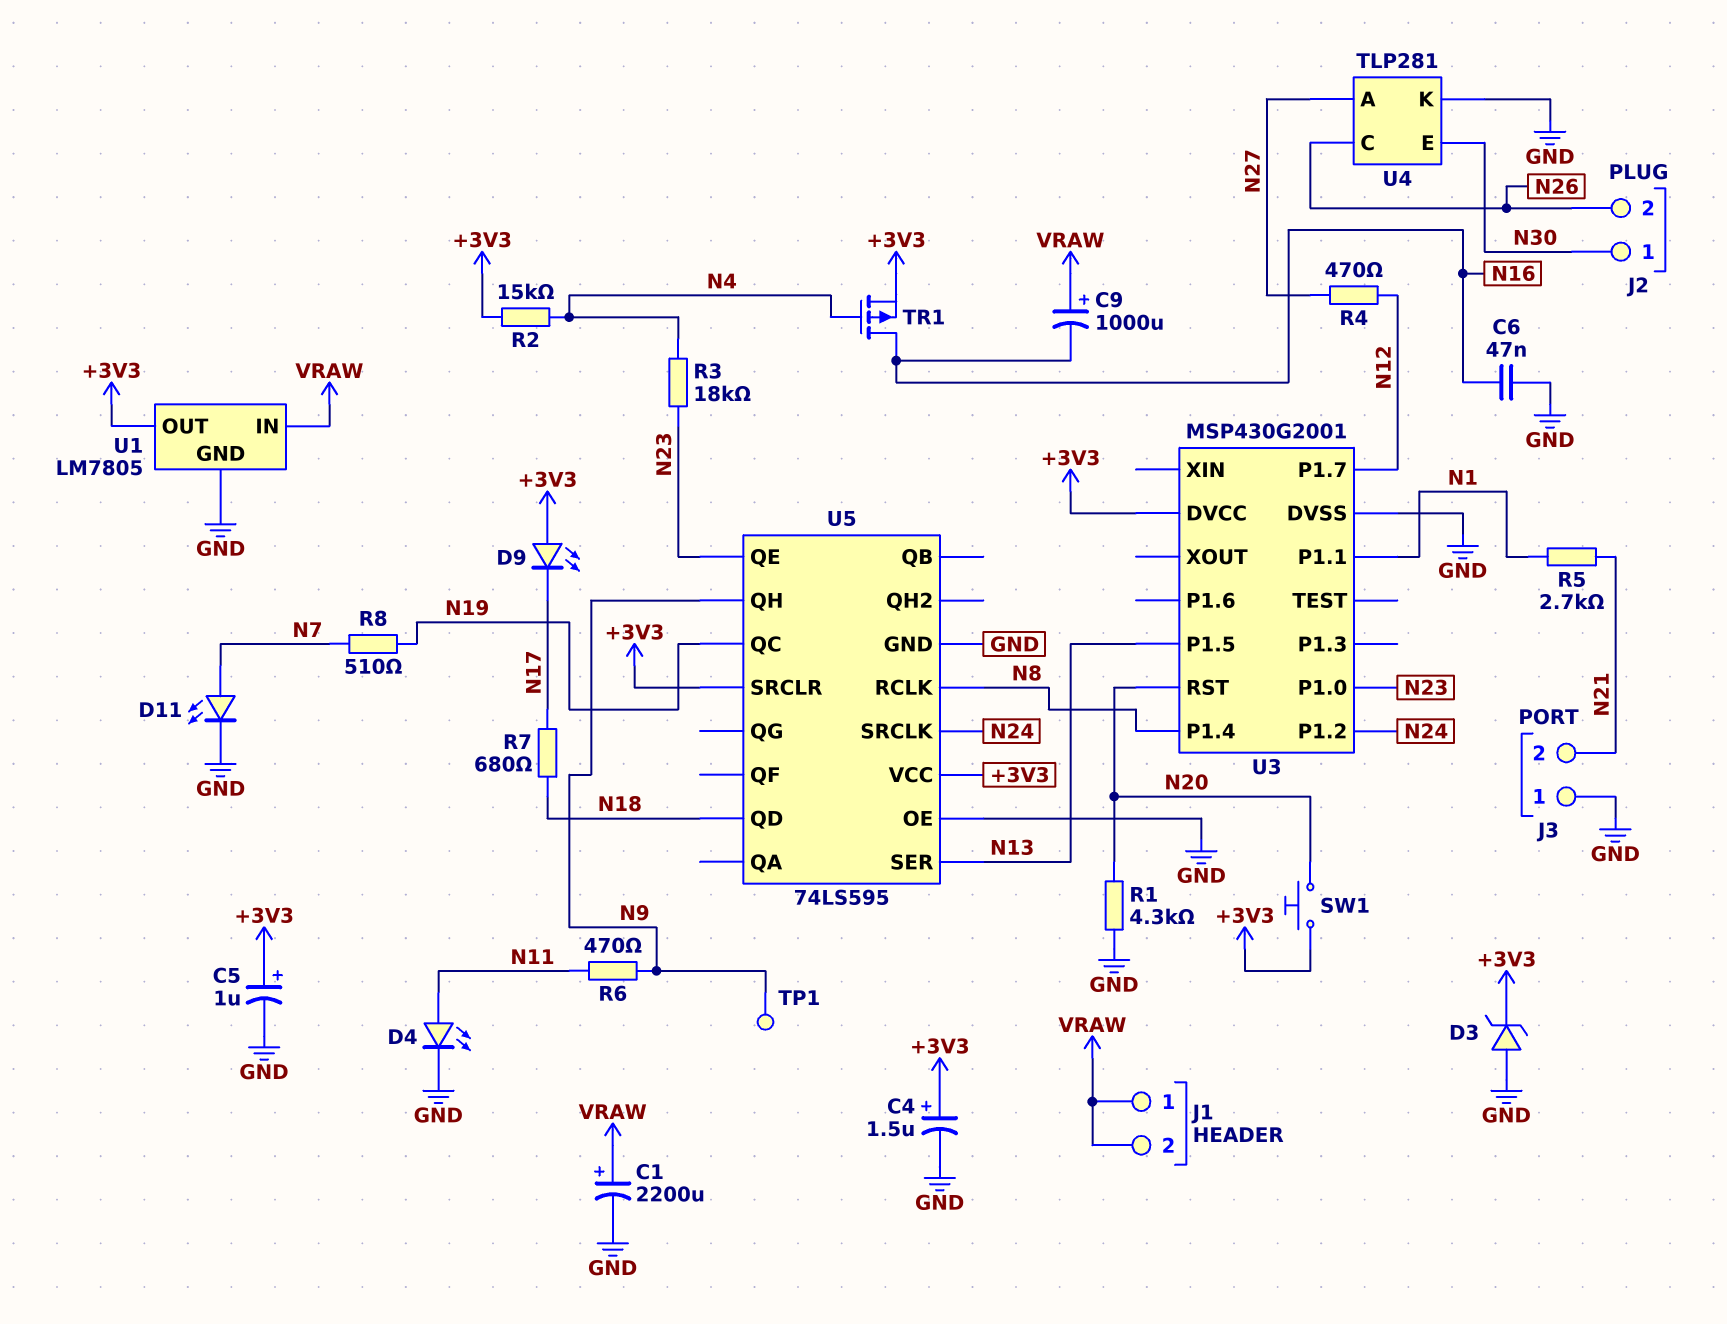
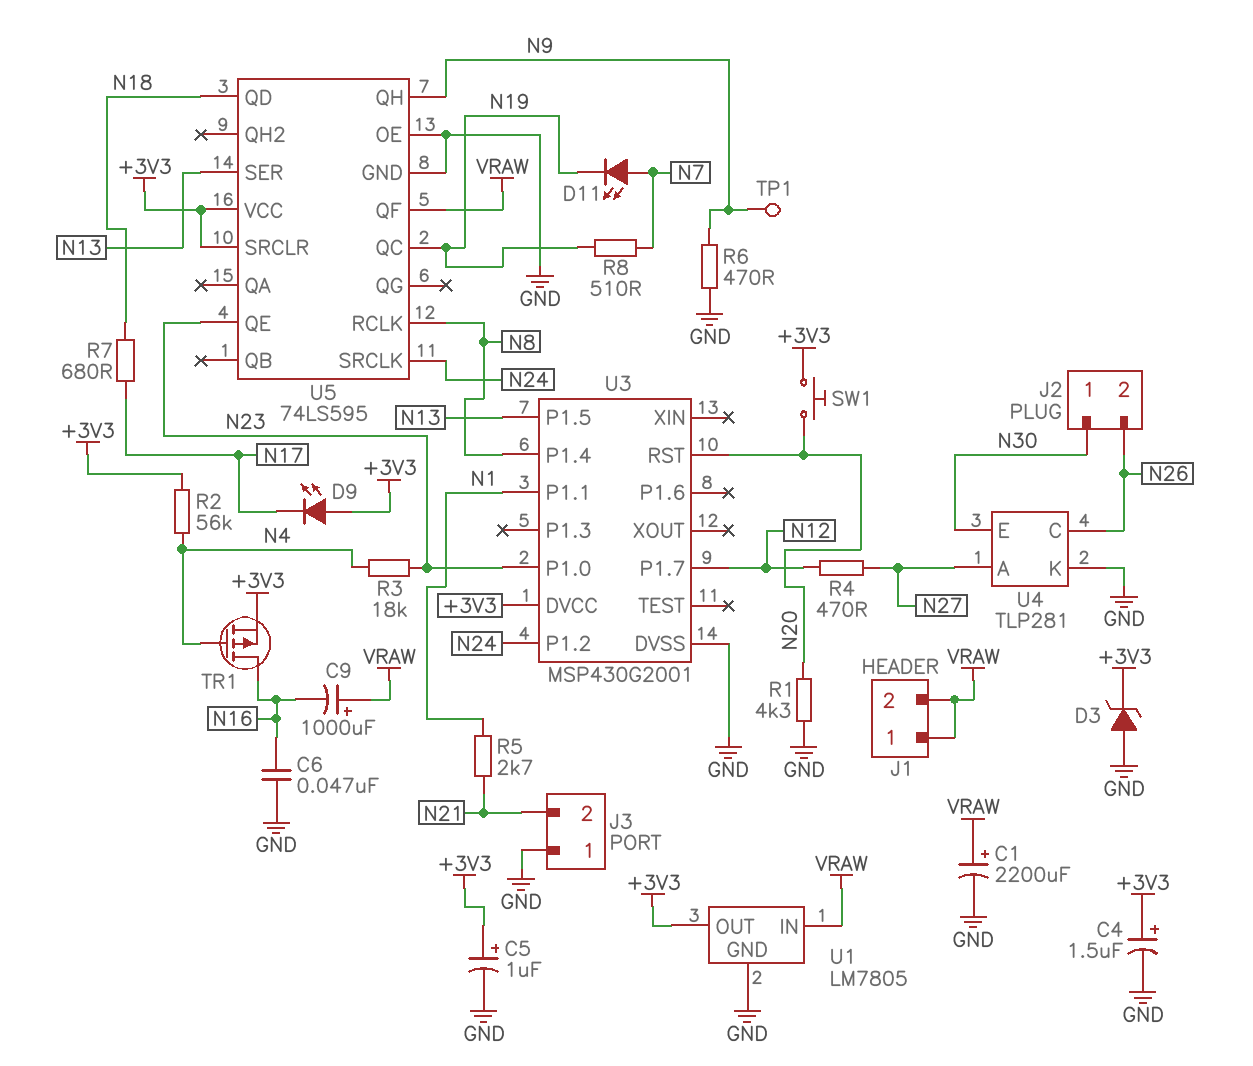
D4: LED (A N11, K GND) -> none
D11: LED (A N7, K GND) -> LED (A N7, K N19)
R2: 15k (+3V3, N4) -> 56k (+3V3, N4)
R6: 470 (N9, N11) -> 470 (GND, N9)
U5 pin QF: none -> VRAW

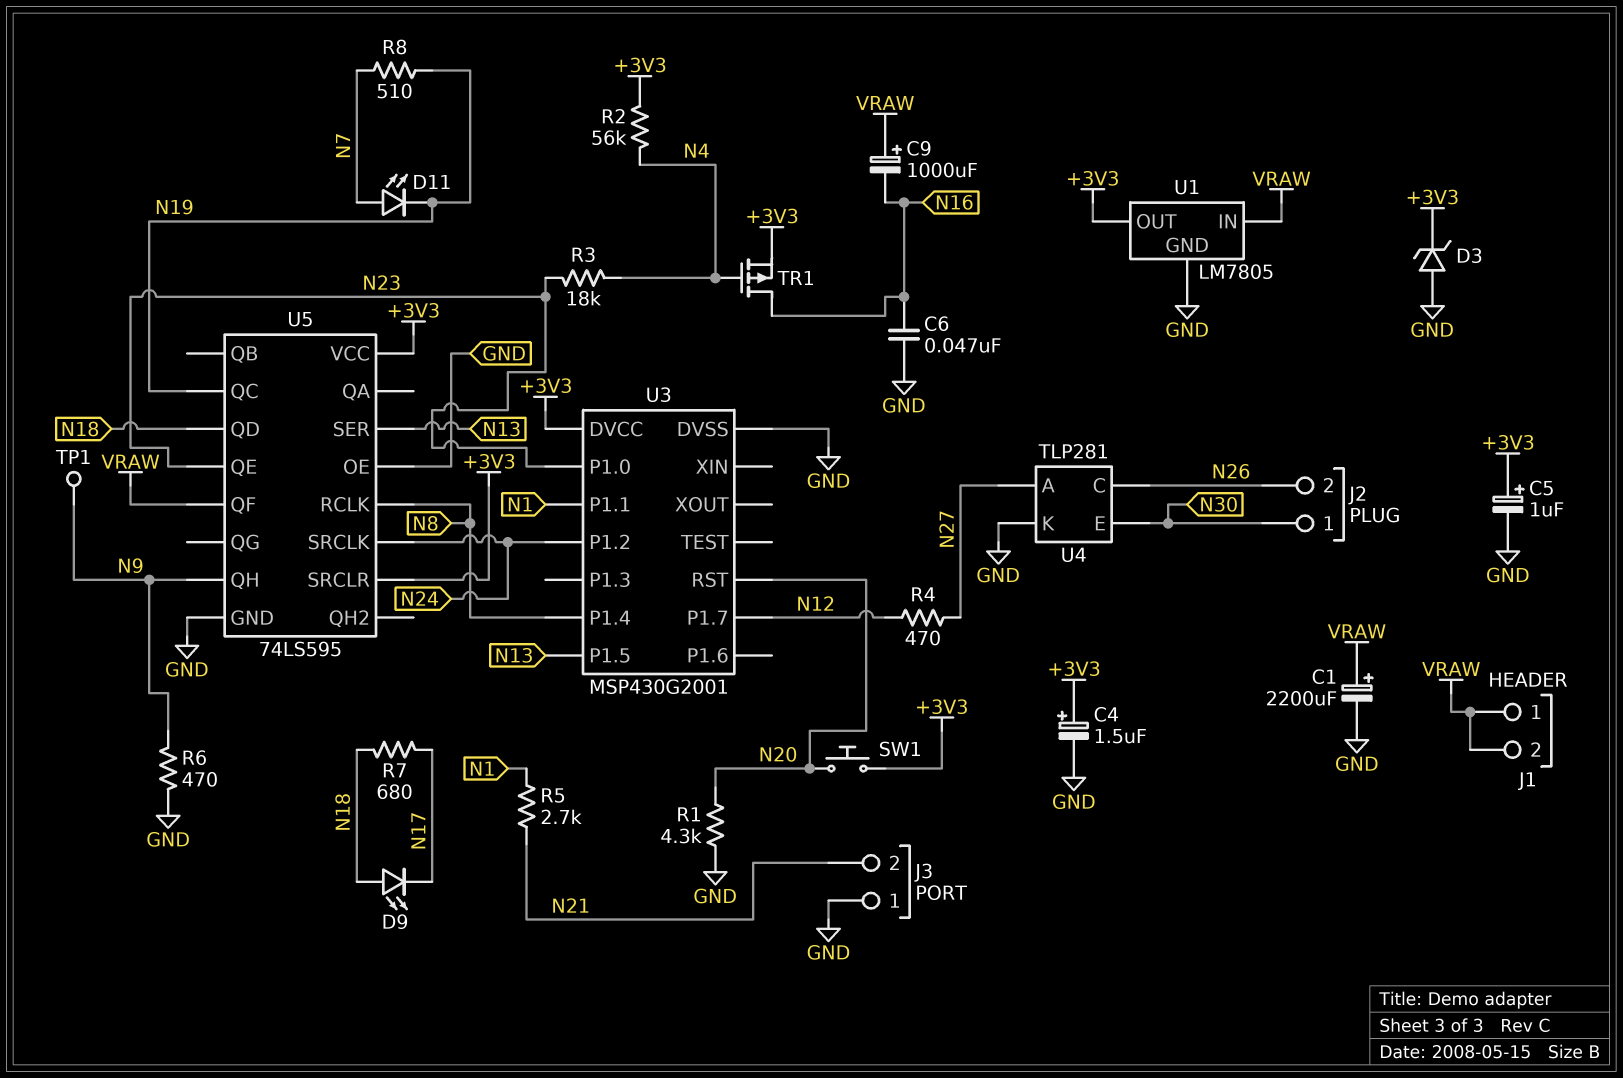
D9: LED (A +3V3, K N17) -> LED (A N18, K N17)

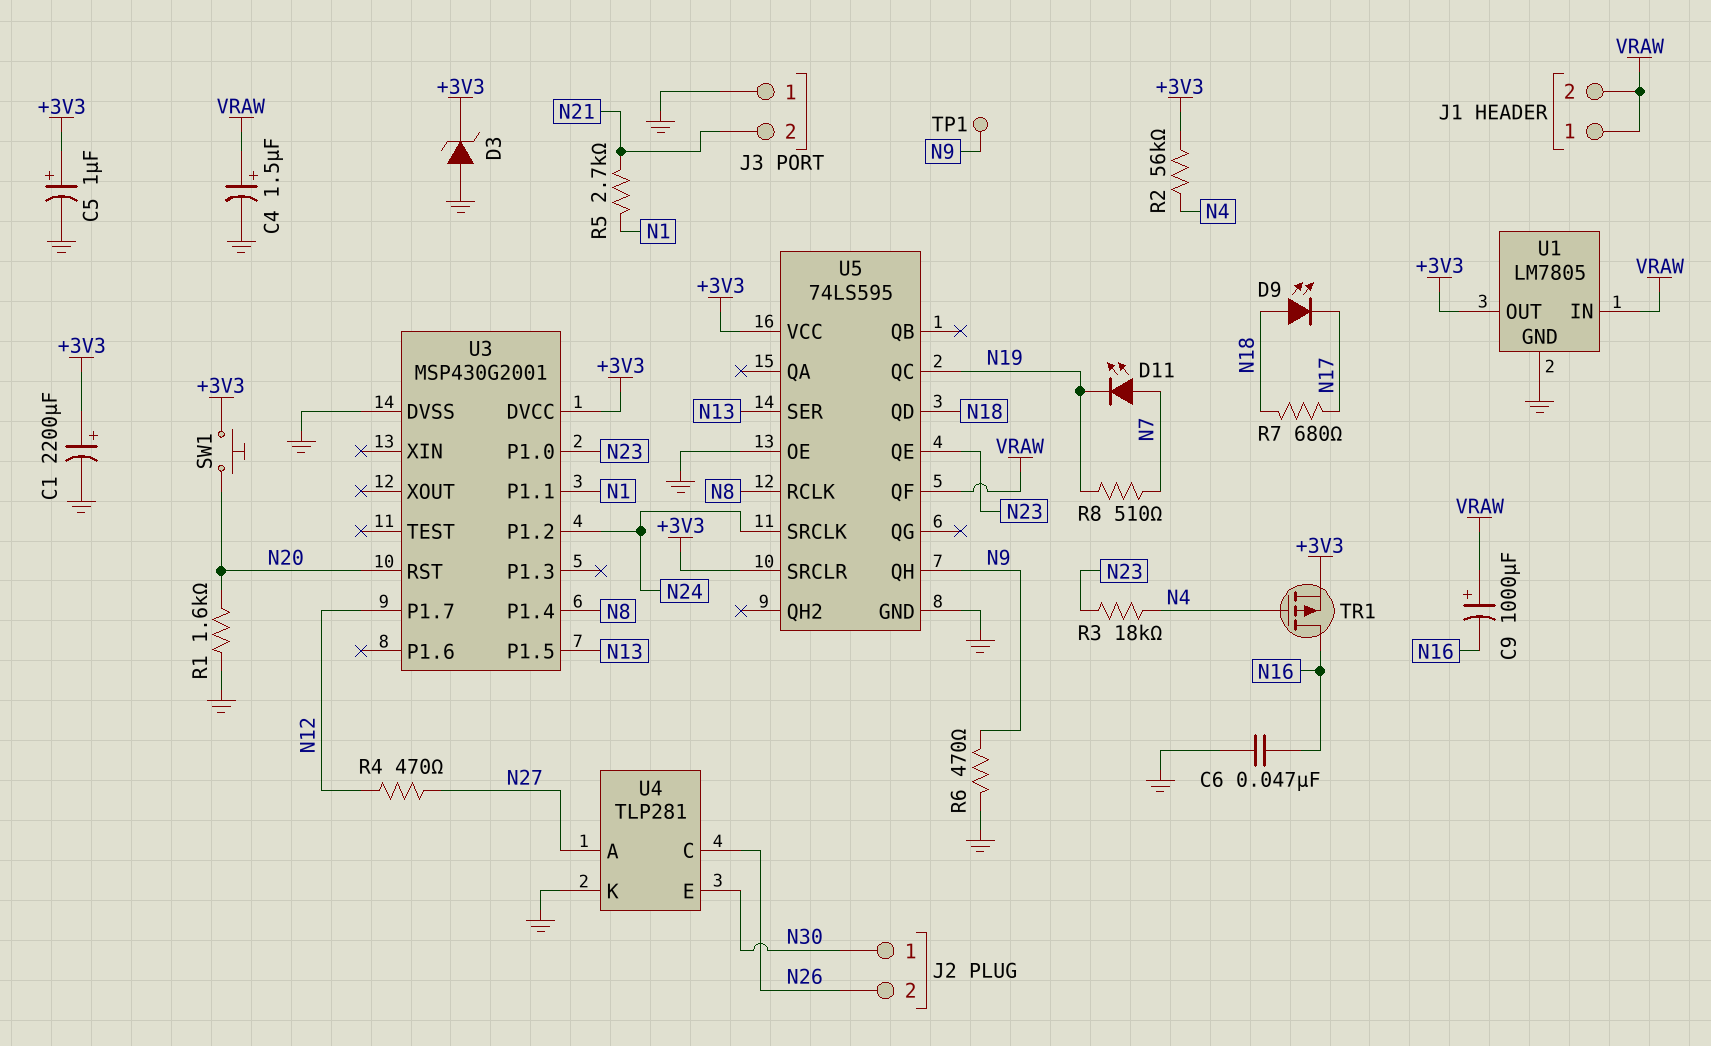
C1: 2200uF (plus VRAW, minus GND) -> 2200uF (plus +3V3, minus GND)
C4: 1.5uF (plus +3V3, minus GND) -> 1.5uF (plus VRAW, minus GND)
R1: 4.3k (GND, N20) -> 1.6k (GND, N20)

